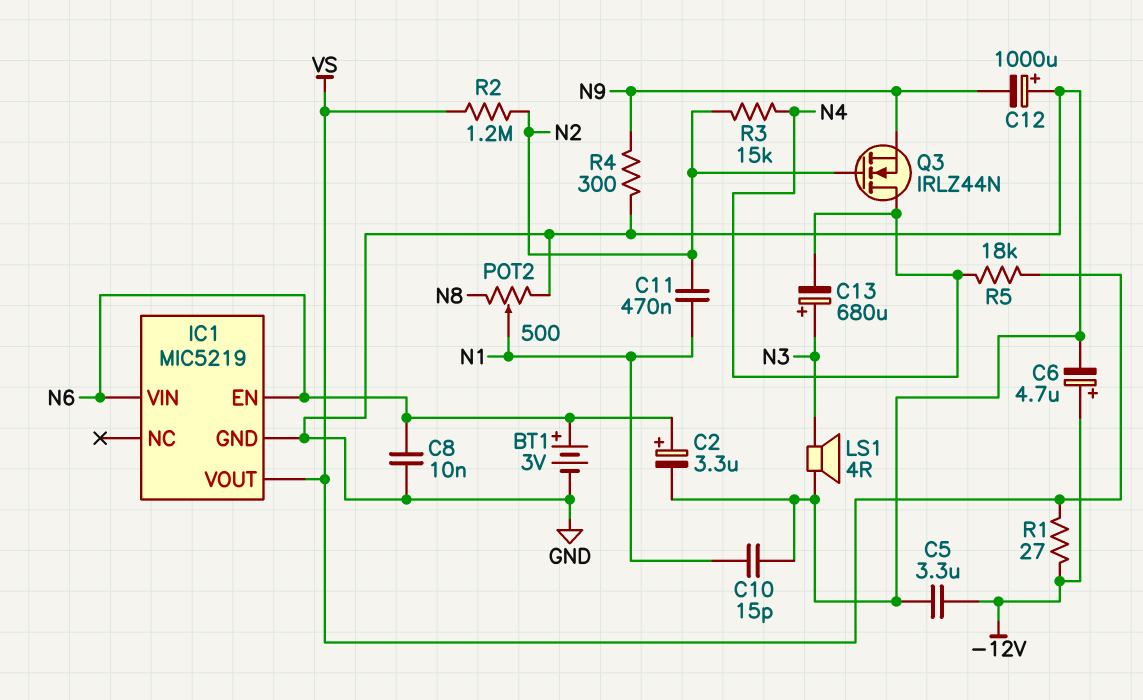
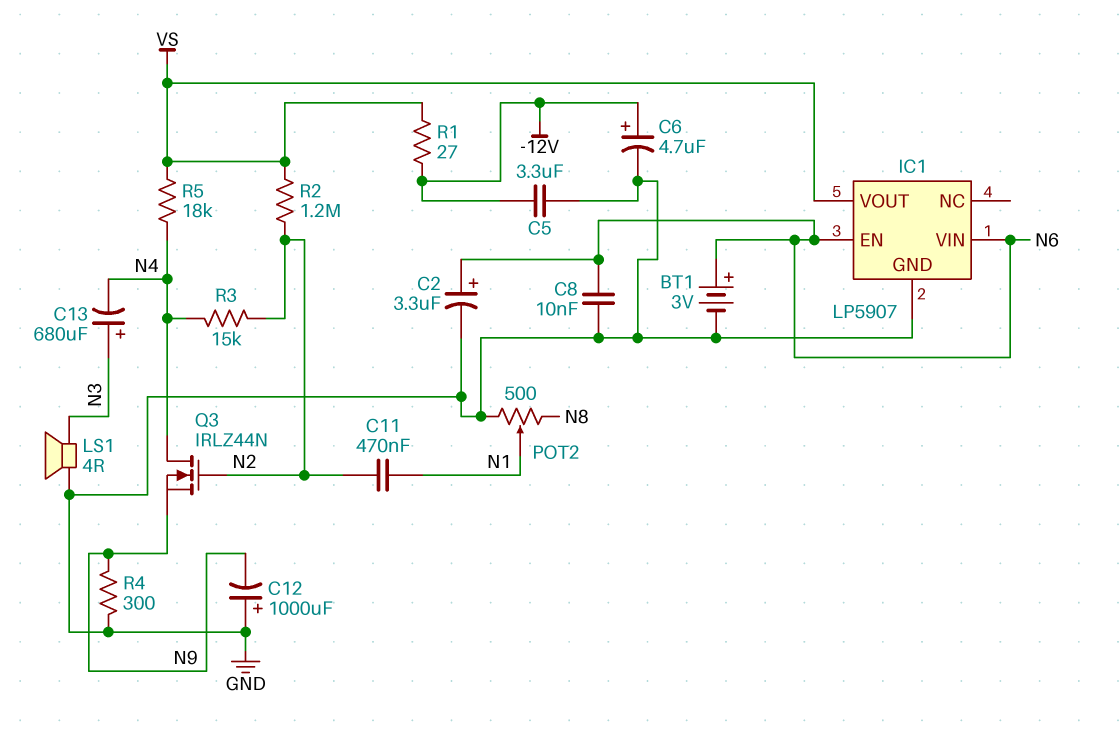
C10: 15pF (GND, N1) -> none
IC1: MIC5219 -> LP5907

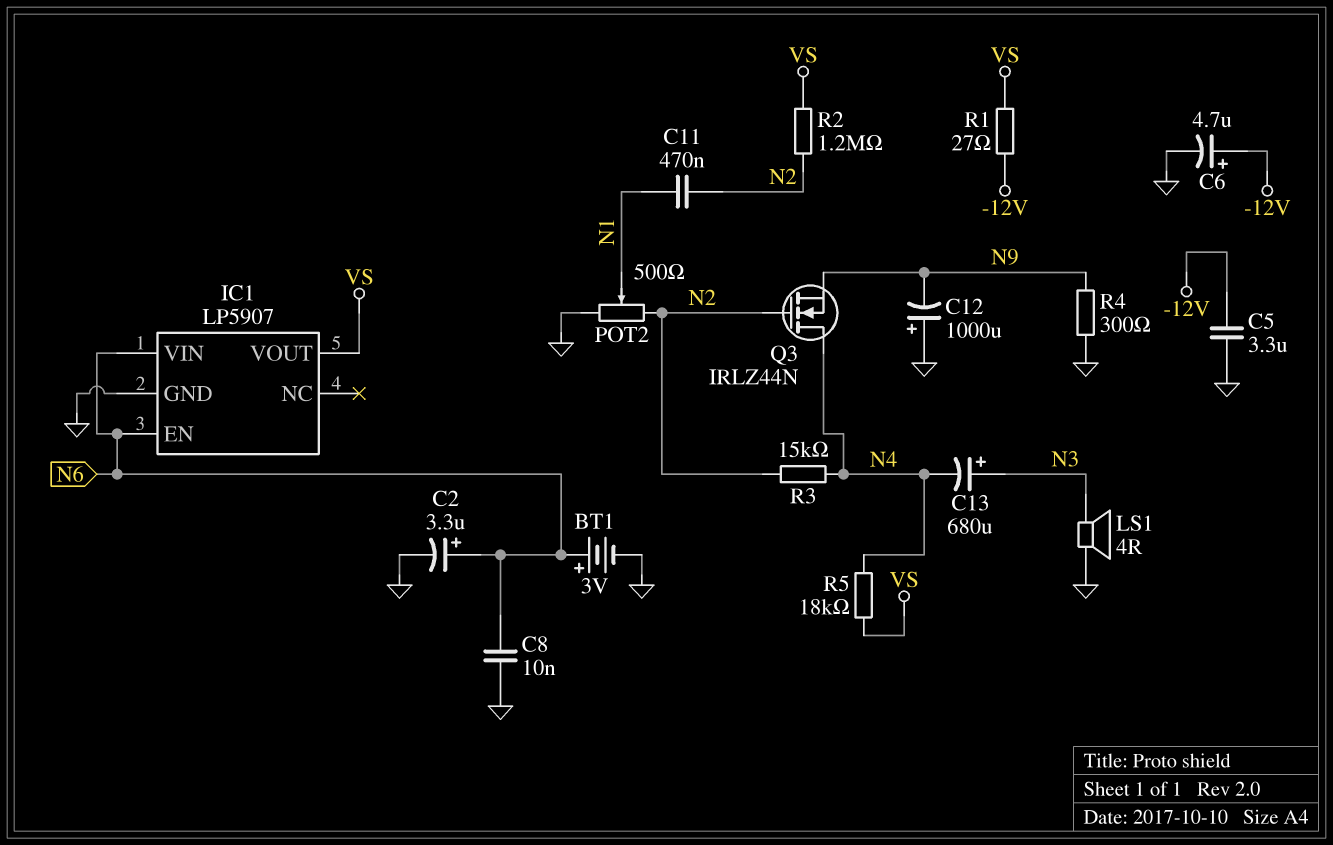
POT2: 500 (GND, N8, wiper N1) -> 500 (GND, N2, wiper N1)

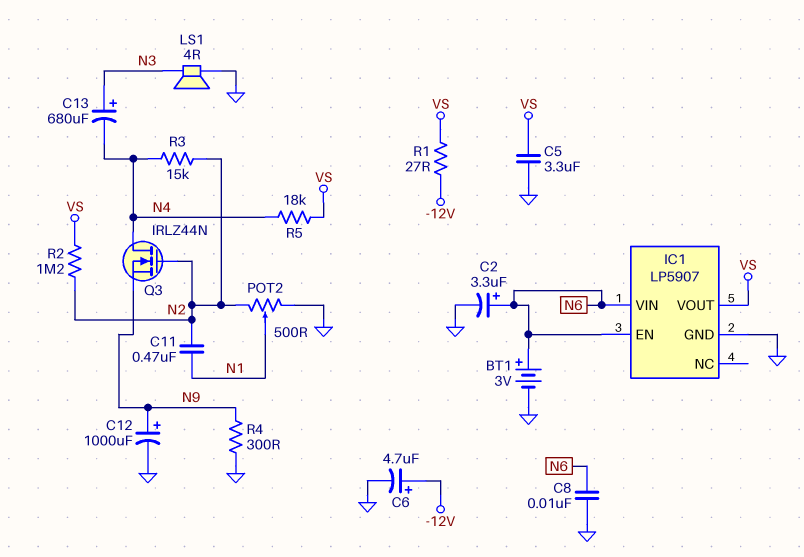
C5: 3.3uF (-12V, GND) -> 3.3uF (GND, VS)
C12: 1000uF (plus GND, minus N9) -> 1000uF (plus N9, minus GND)

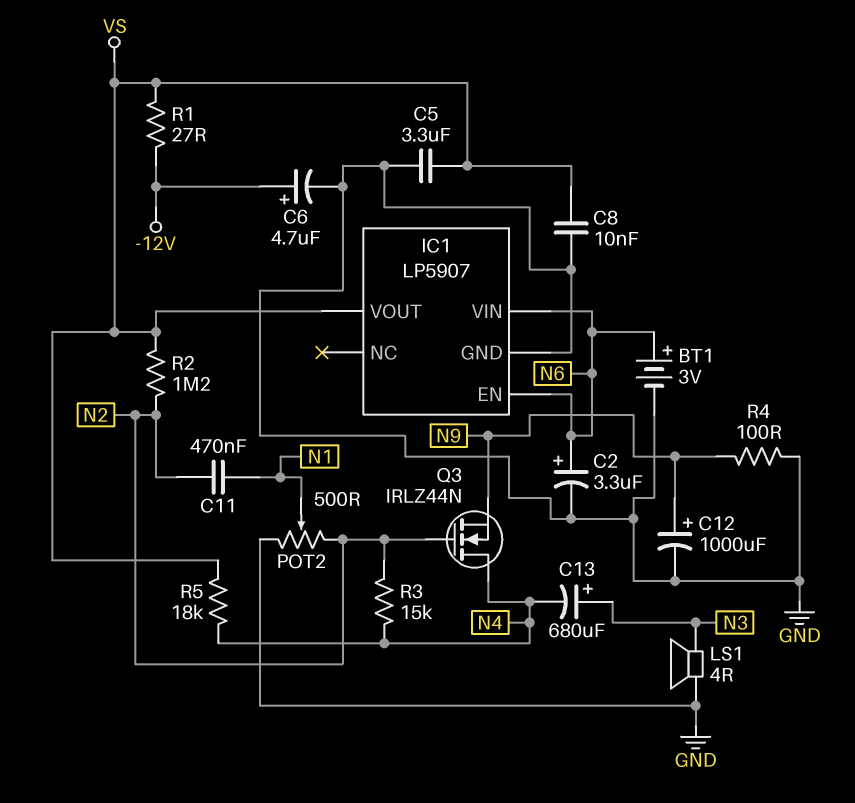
C8: 10nF (GND, N6) -> 10nF (GND, VS)
R4: 300 (GND, N9) -> 100 (GND, N9)

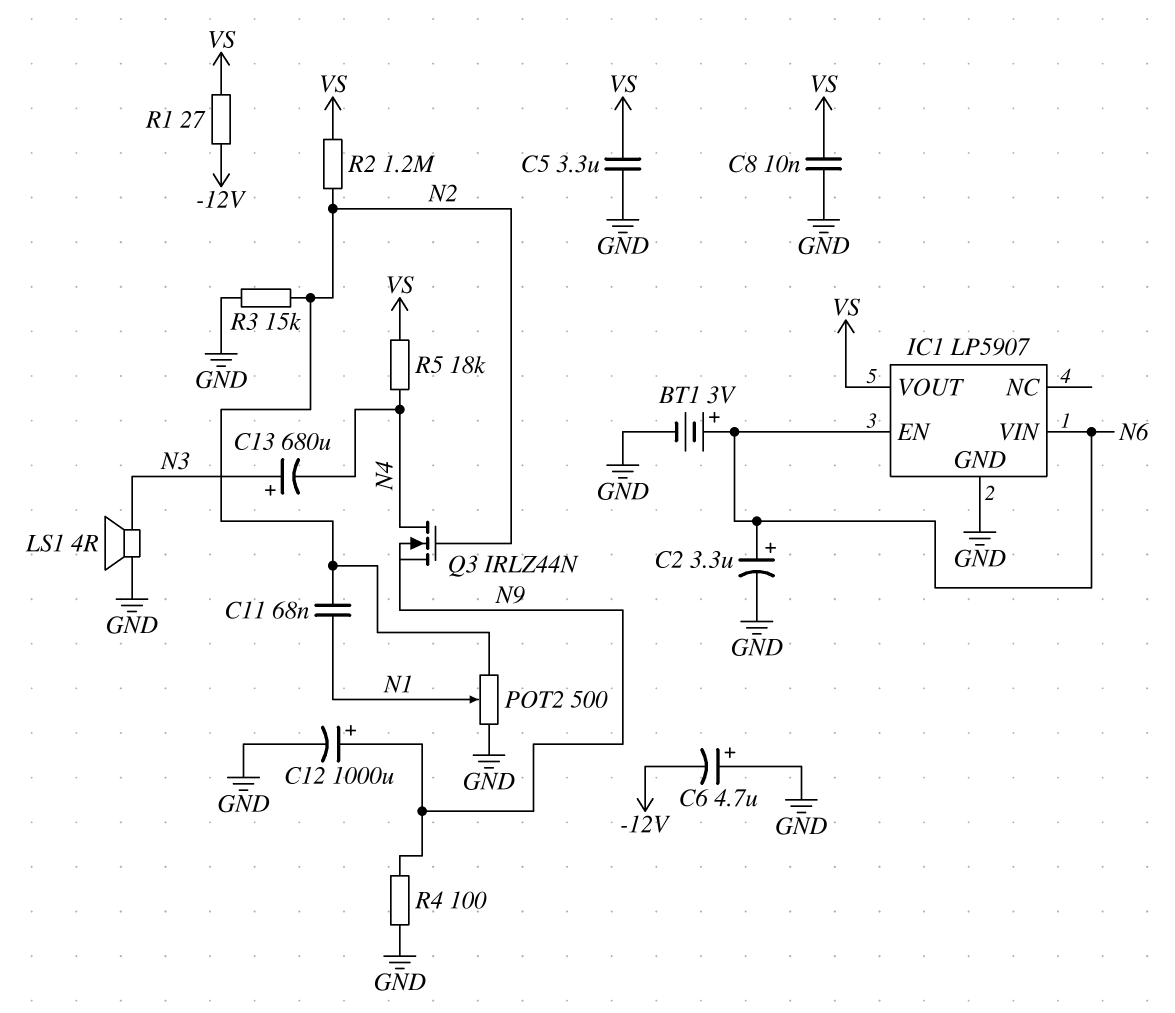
C6: 4.7uF (plus -12V, minus GND) -> 4.7uF (plus GND, minus -12V)
C11: 470nF (N1, N2) -> 68nF (N1, N2)
R3: 15k (N2, N4) -> 15k (GND, N2)

